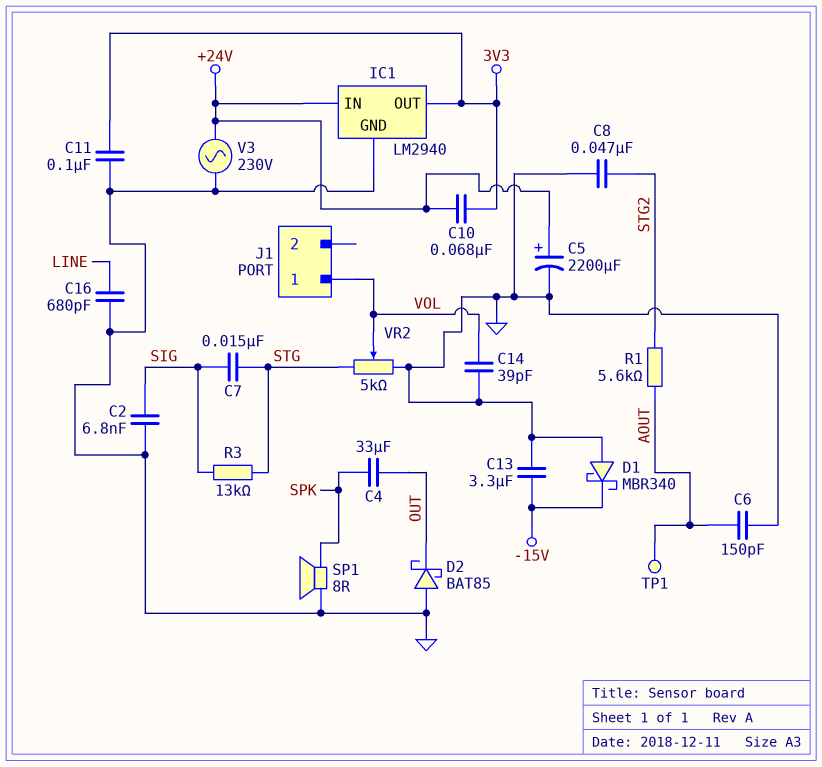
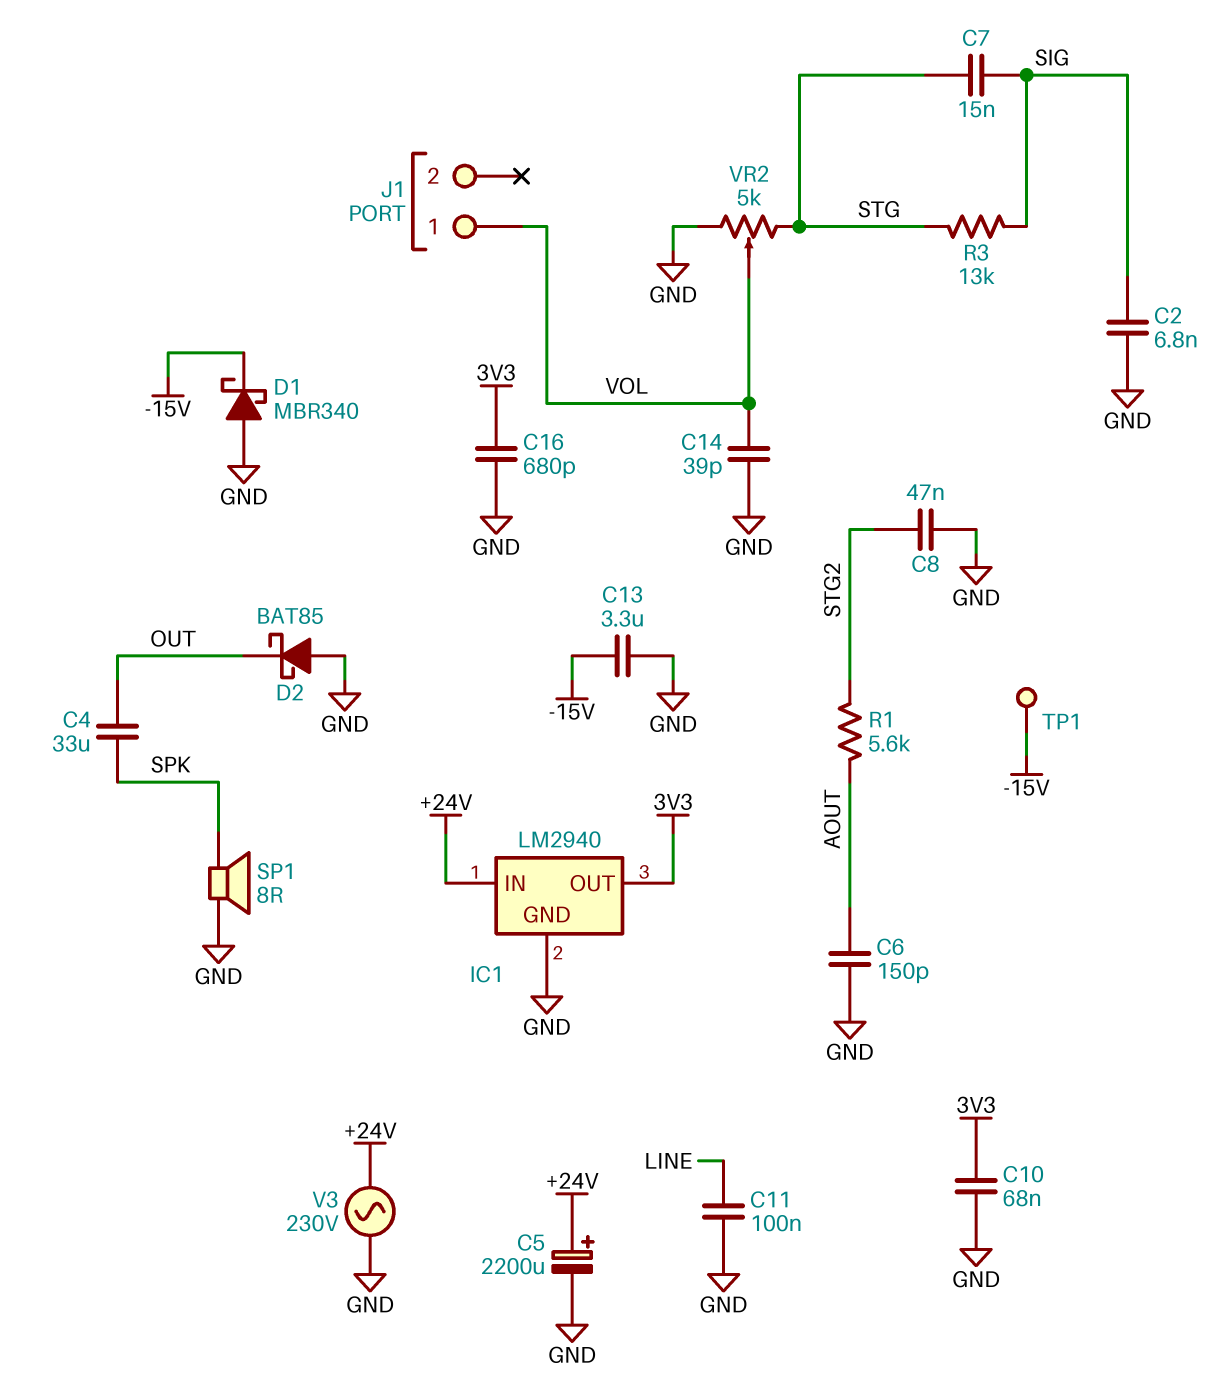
C10: 68nF (+24V, 3V3) -> 68nF (3V3, GND)
C11: 100nF (3V3, GND) -> 100nF (GND, LINE)
C16: 680pF (GND, LINE) -> 680pF (3V3, GND)
TP1: test point (AOUT) -> test point (-15V)

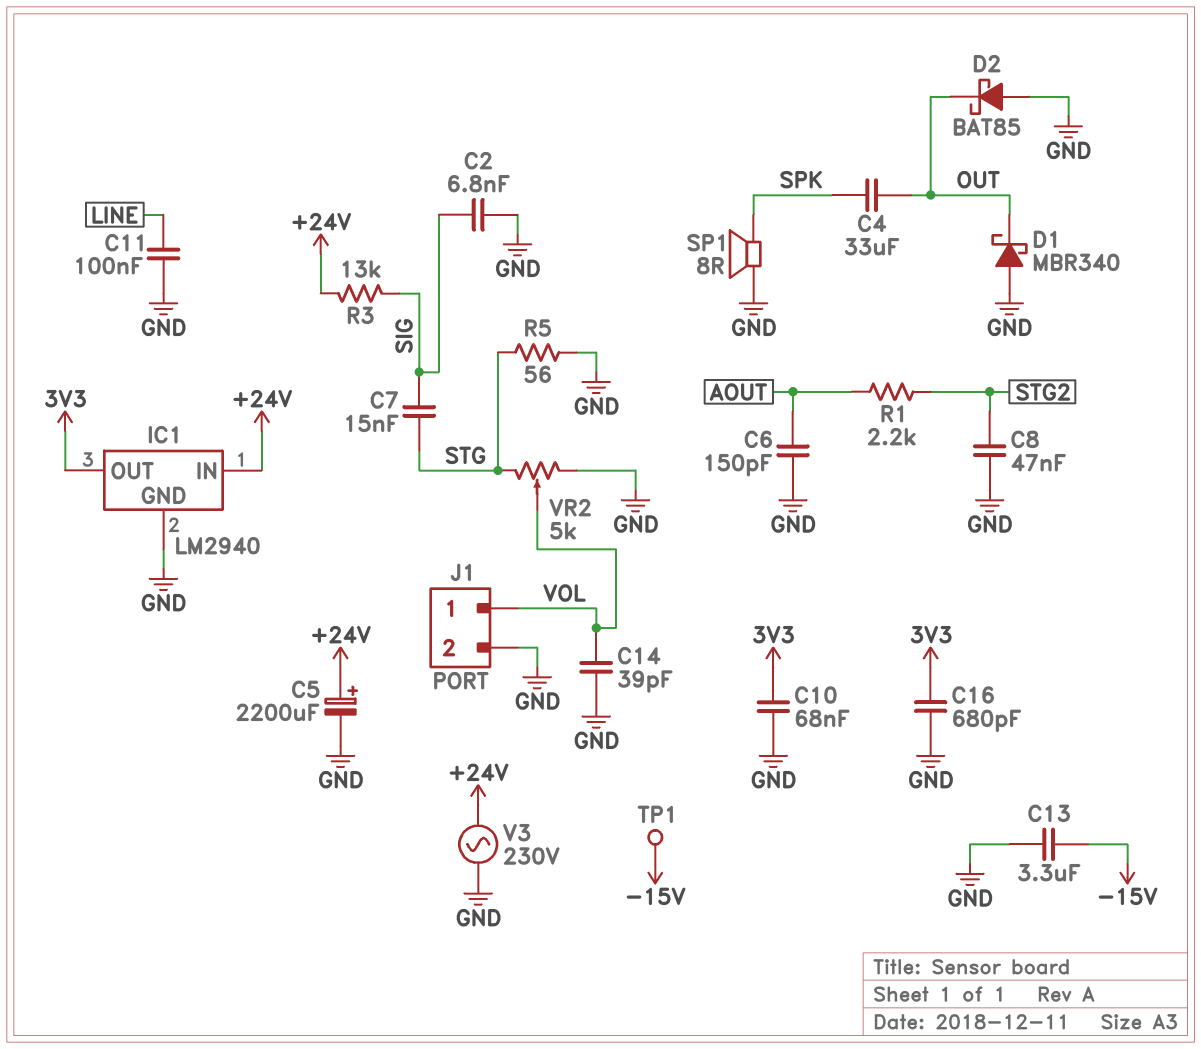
D1: schottky MBR340 (A GND, K -15V) -> schottky MBR340 (A GND, K OUT)
J1 pin 2: none -> GND
R1: 5.6k (AOUT, STG2) -> 2.2k (AOUT, STG2)
R3: 13k (SIG, STG) -> 13k (+24V, SIG)
R5: none -> 56 (GND, STG)

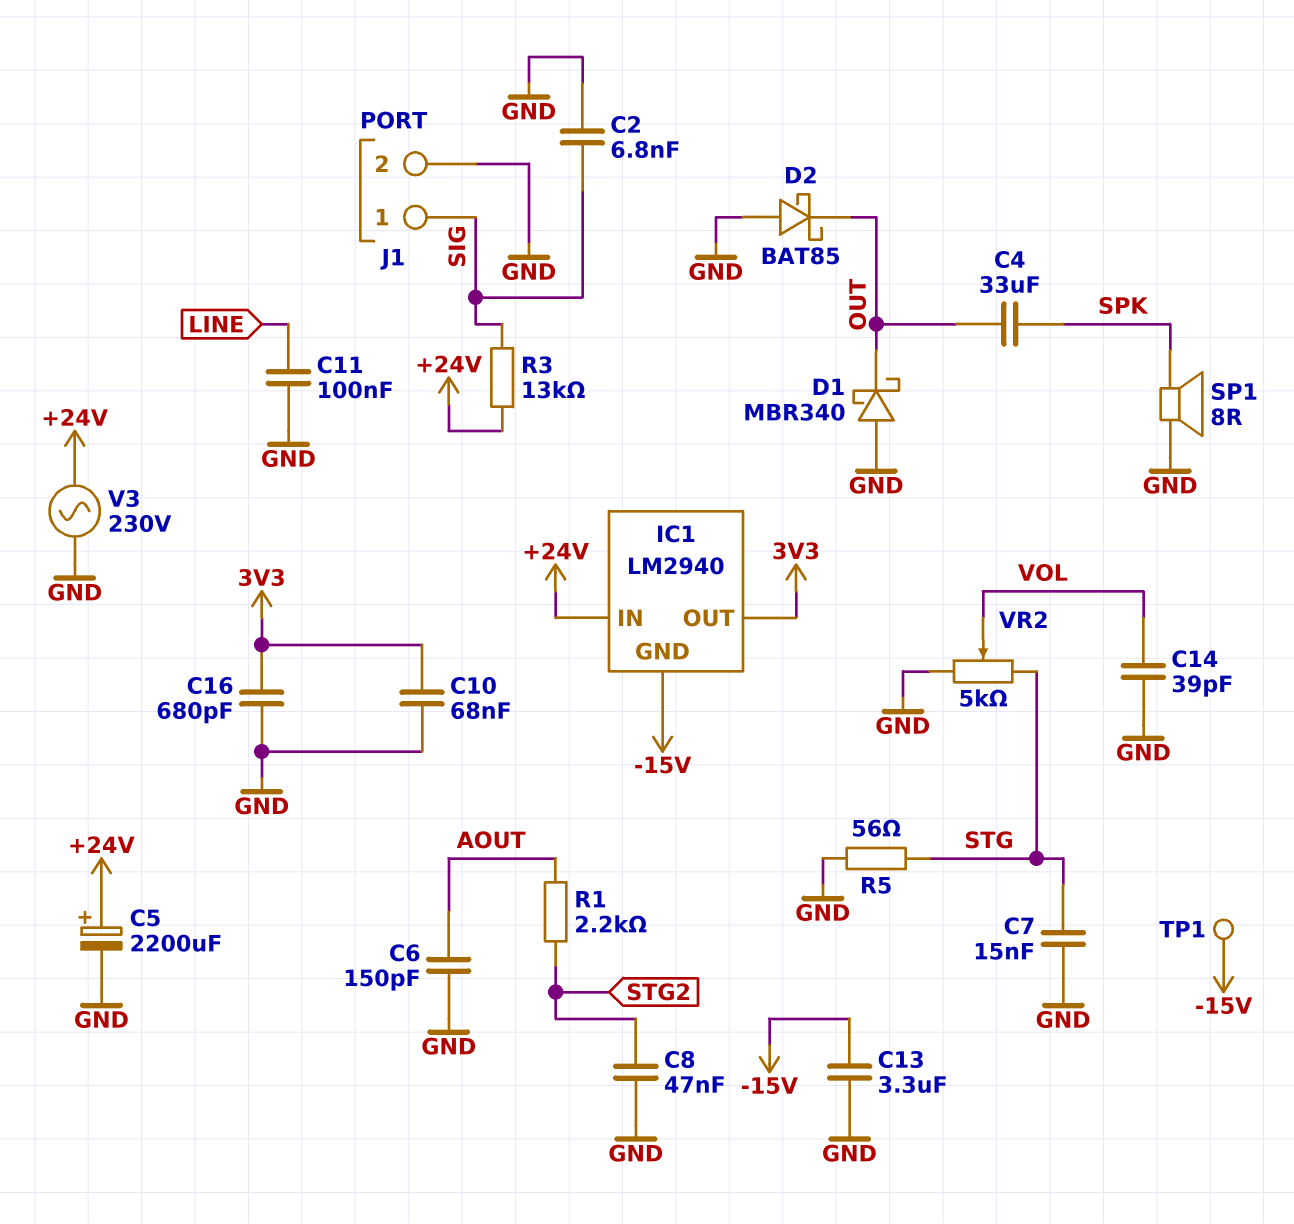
C7: 15nF (SIG, STG) -> 15nF (GND, STG)
IC1 pin GND: GND -> -15V
J1 pin 1: VOL -> SIG

